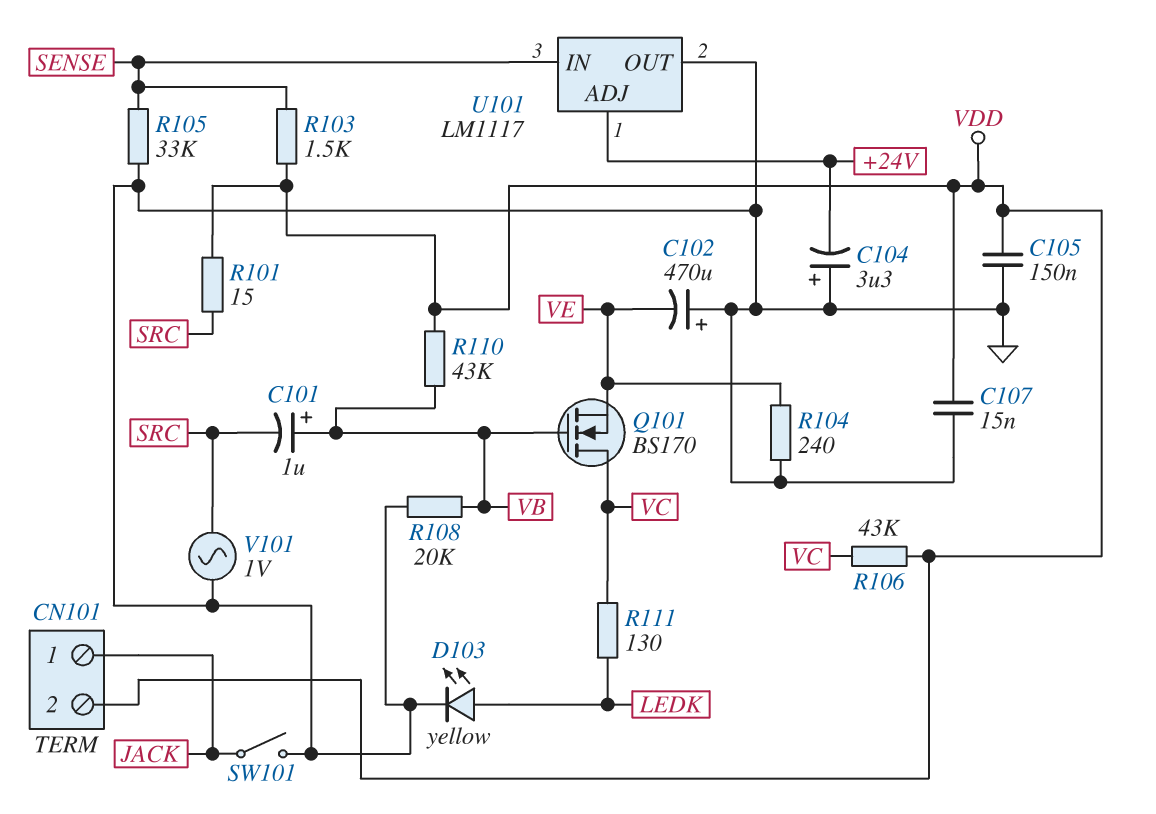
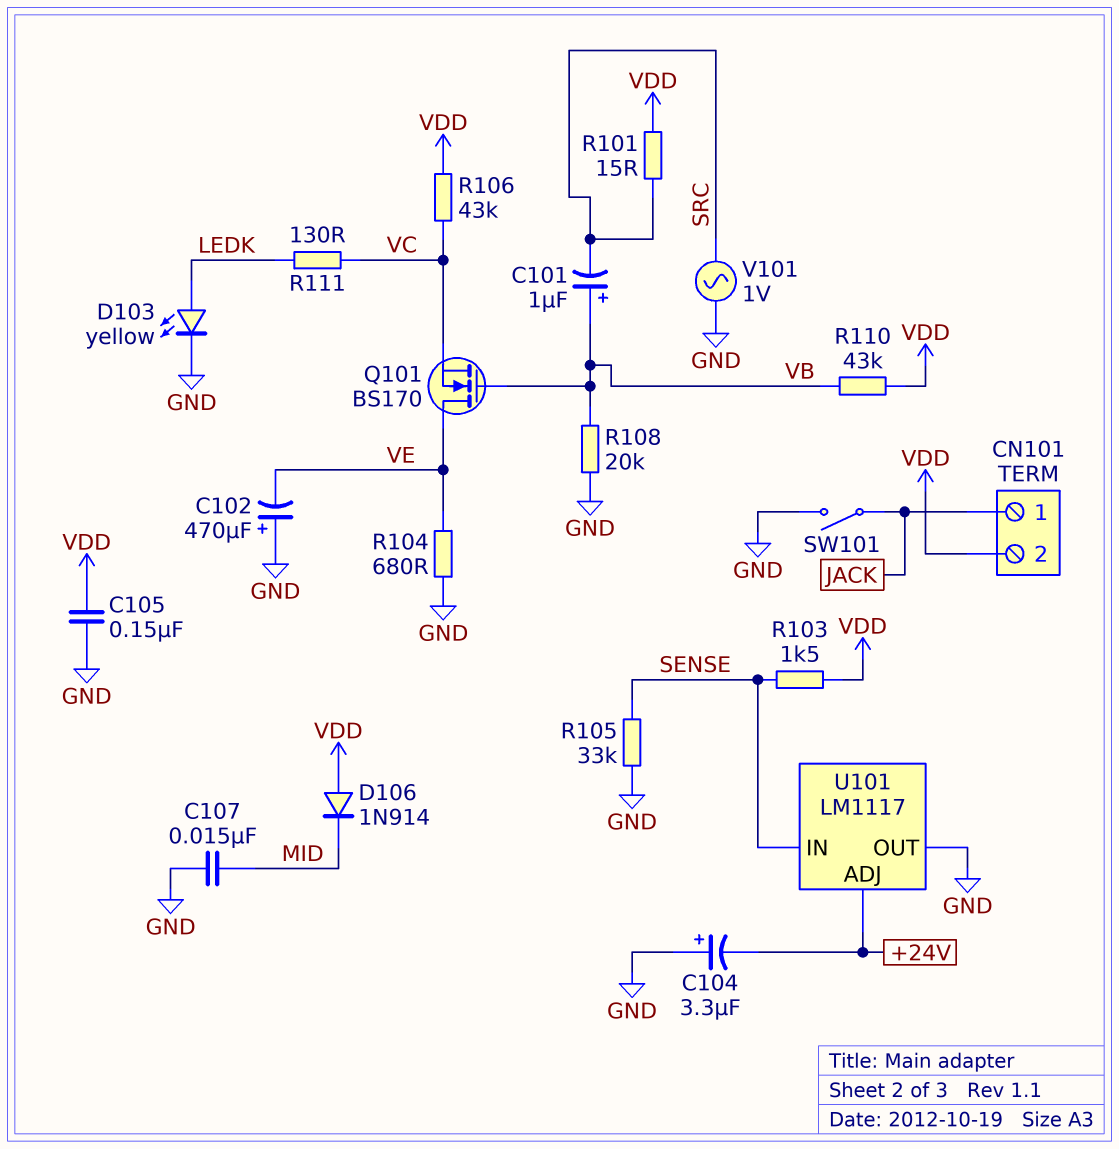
C107: 15nF (GND, VDD) -> 15nF (GND, MID)
D106: none -> diode 1N914 (A VDD, K MID)
Q101: NMOS BS170 (G VB, D VC, S VE) -> NMOS BS170 (G VB, D VE, S VC)
R104: 240 (GND, VE) -> 680 (GND, VE)

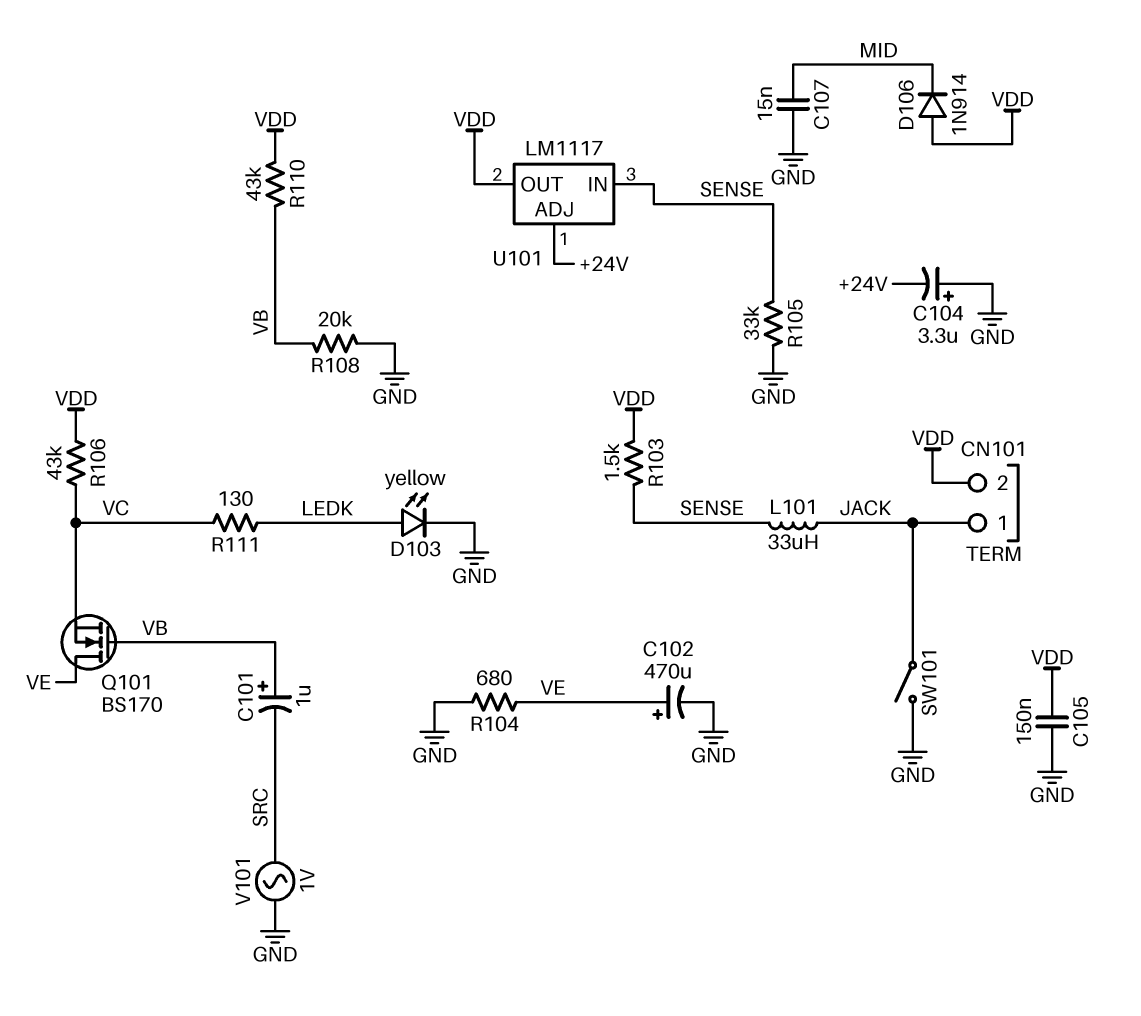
C102: 470uF (plus GND, minus VE) -> 470uF (plus VE, minus GND)
L101: none -> 33uH (JACK, SENSE)
R101: 15 (SRC, VDD) -> none
U101 pin OUT: GND -> VDD

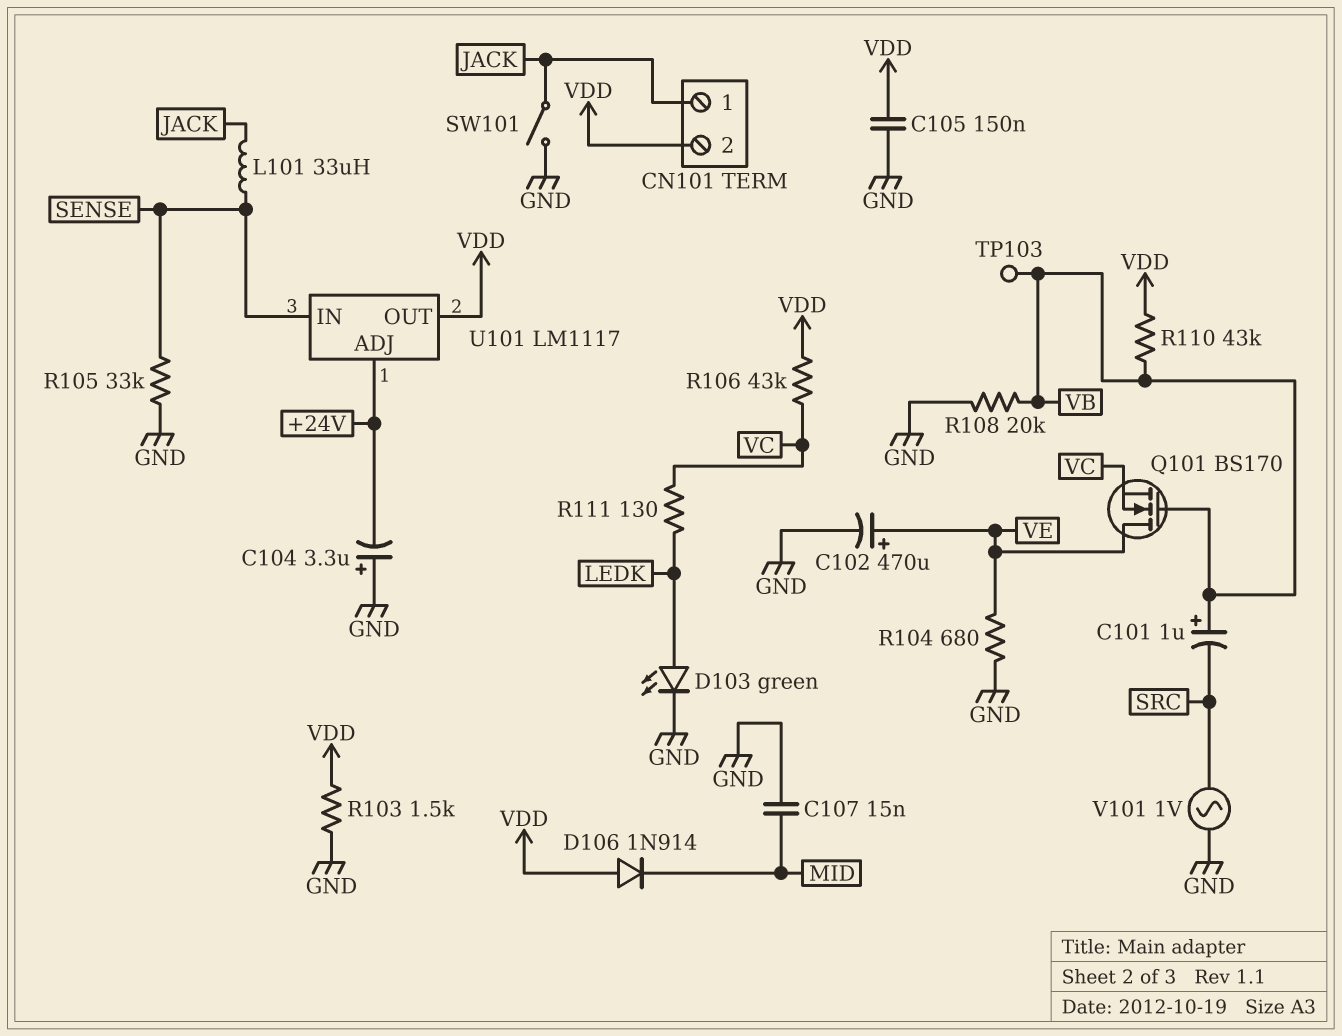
D103: LED yellow (A LEDK, K GND) -> LED green (A LEDK, K GND)
R103: 1.5k (SENSE, VDD) -> 1.5k (GND, VDD)
TP103: none -> test point (VB)

